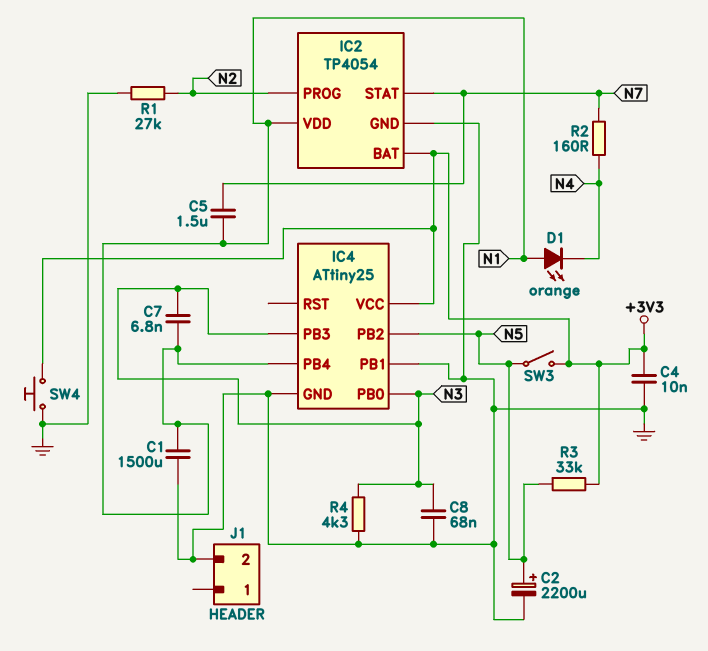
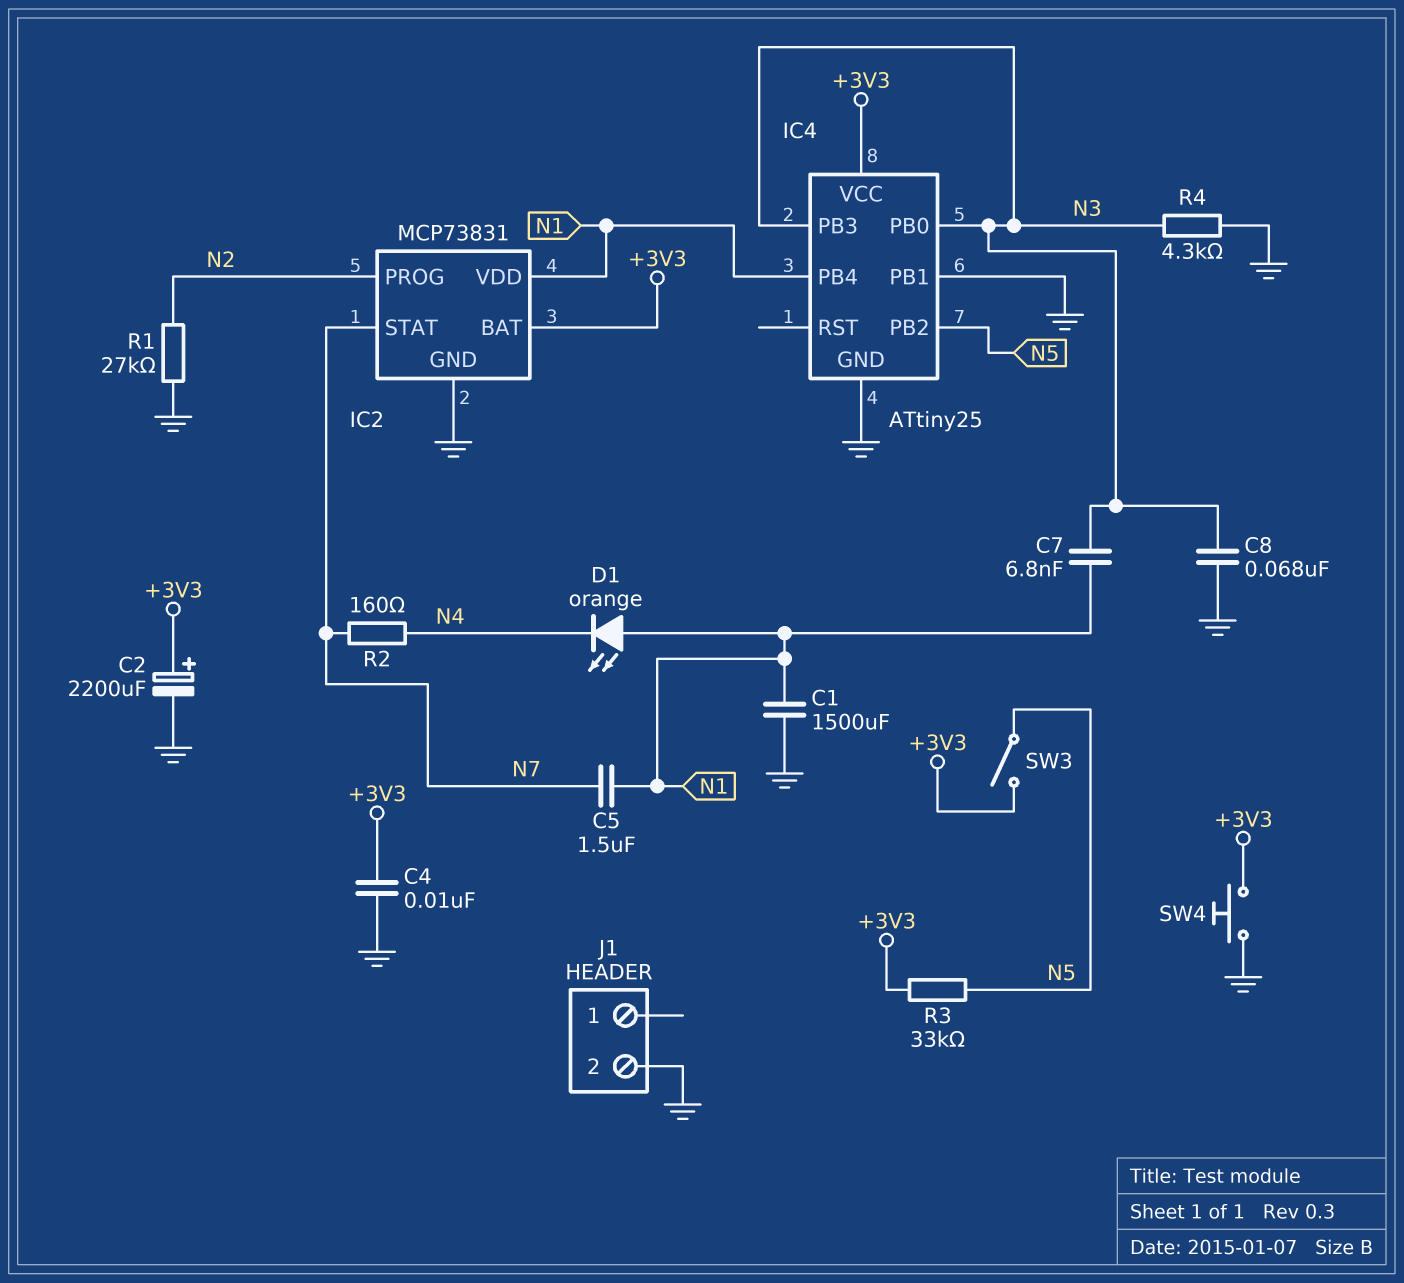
C2: 2200uF (plus N5, minus GND) -> 2200uF (plus +3V3, minus GND)
IC2: TP4054 -> MCP73831

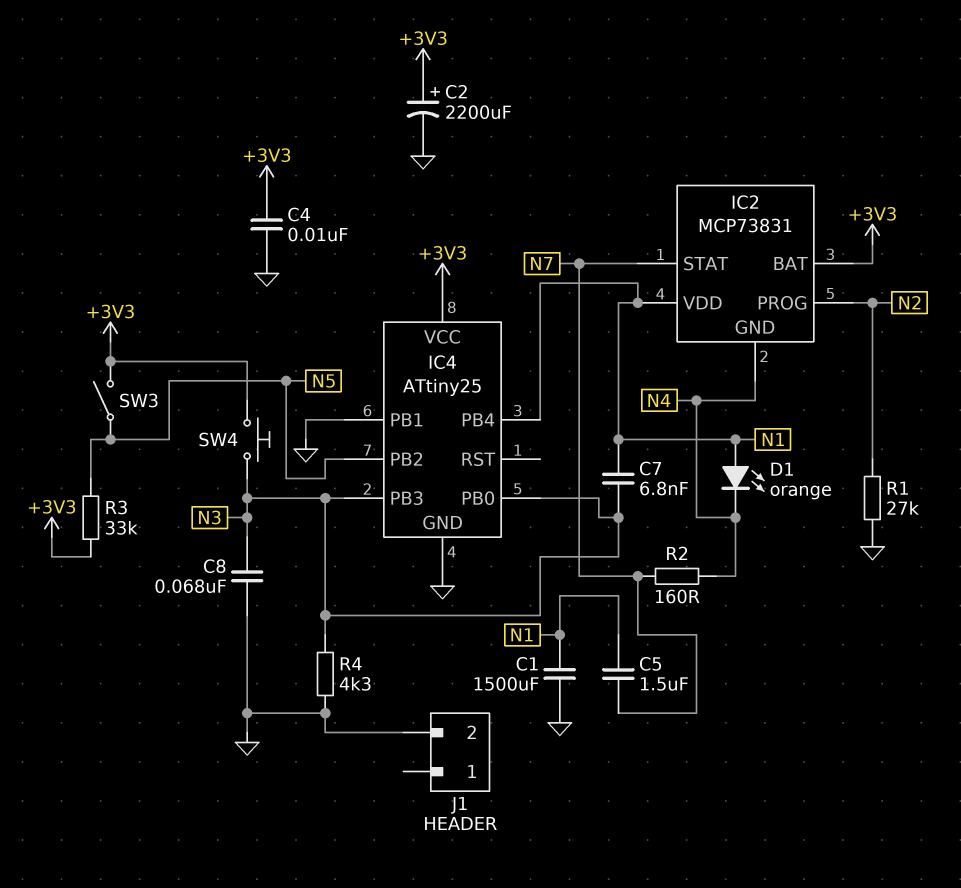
IC2 pin GND: GND -> N4
SW4: button (+3V3, GND) -> button (+3V3, N3)

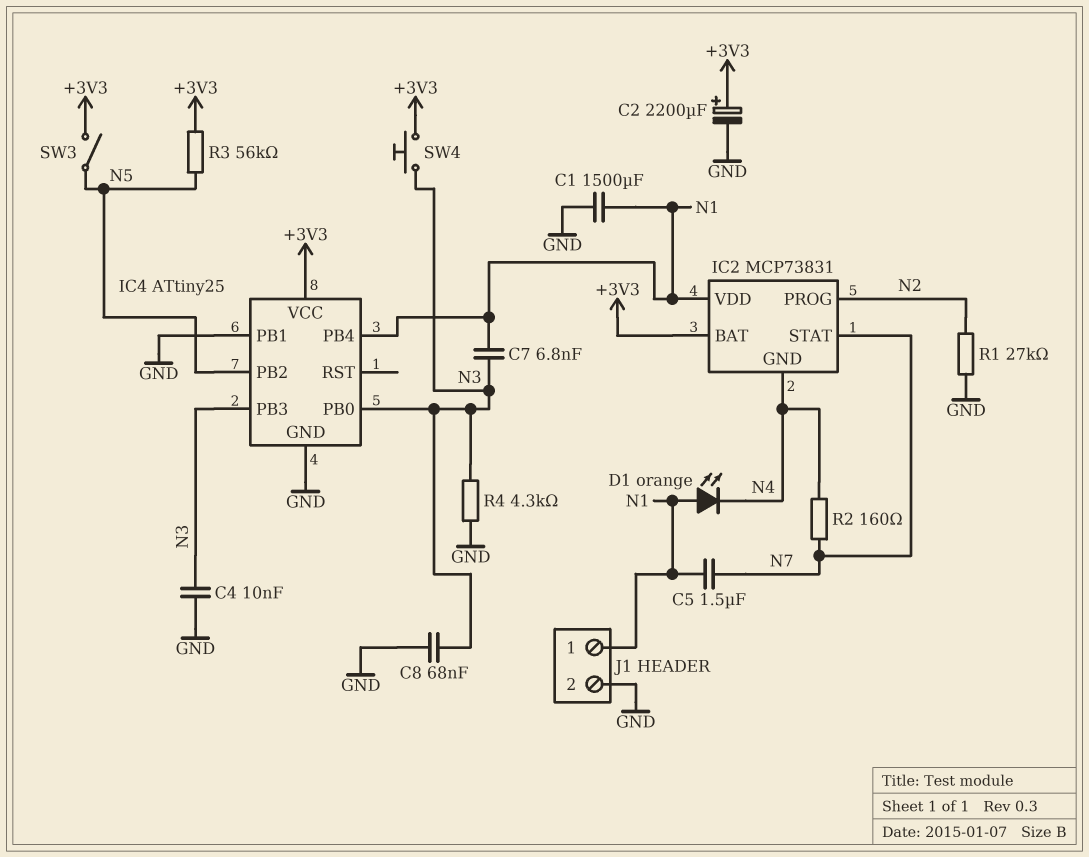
C4: 10nF (+3V3, GND) -> 10nF (GND, N3)
J1 pin 1: none -> N1
R3: 33k (+3V3, N5) -> 56k (+3V3, N5)

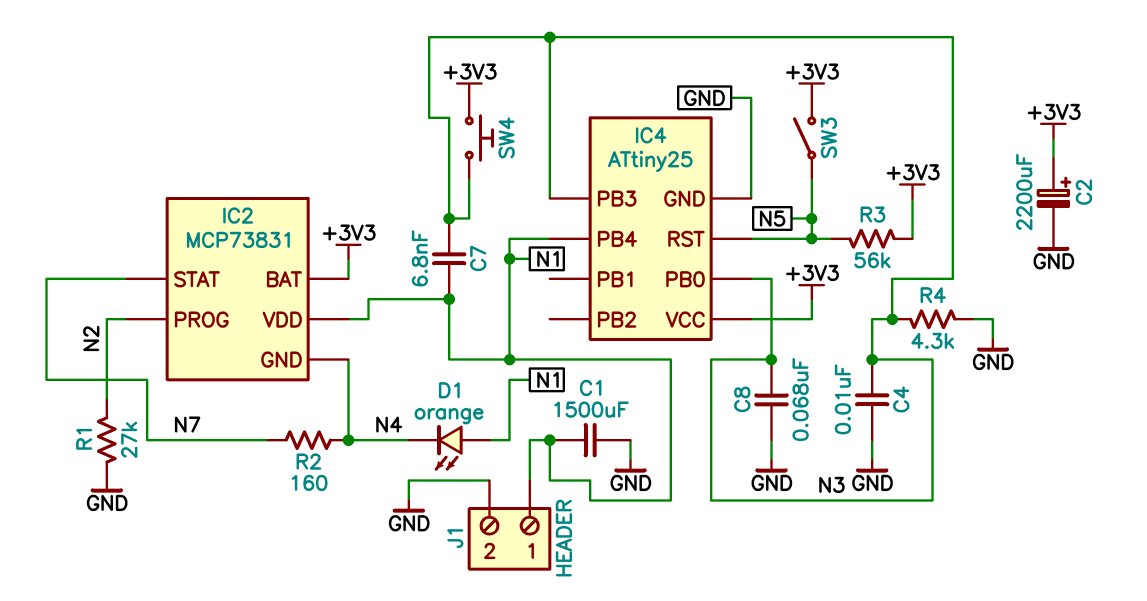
C5: 1.5uF (N1, N7) -> none
IC4 pin PB1: GND -> none
IC4 pin PB2: N5 -> none
IC4 pin RST: none -> N5

